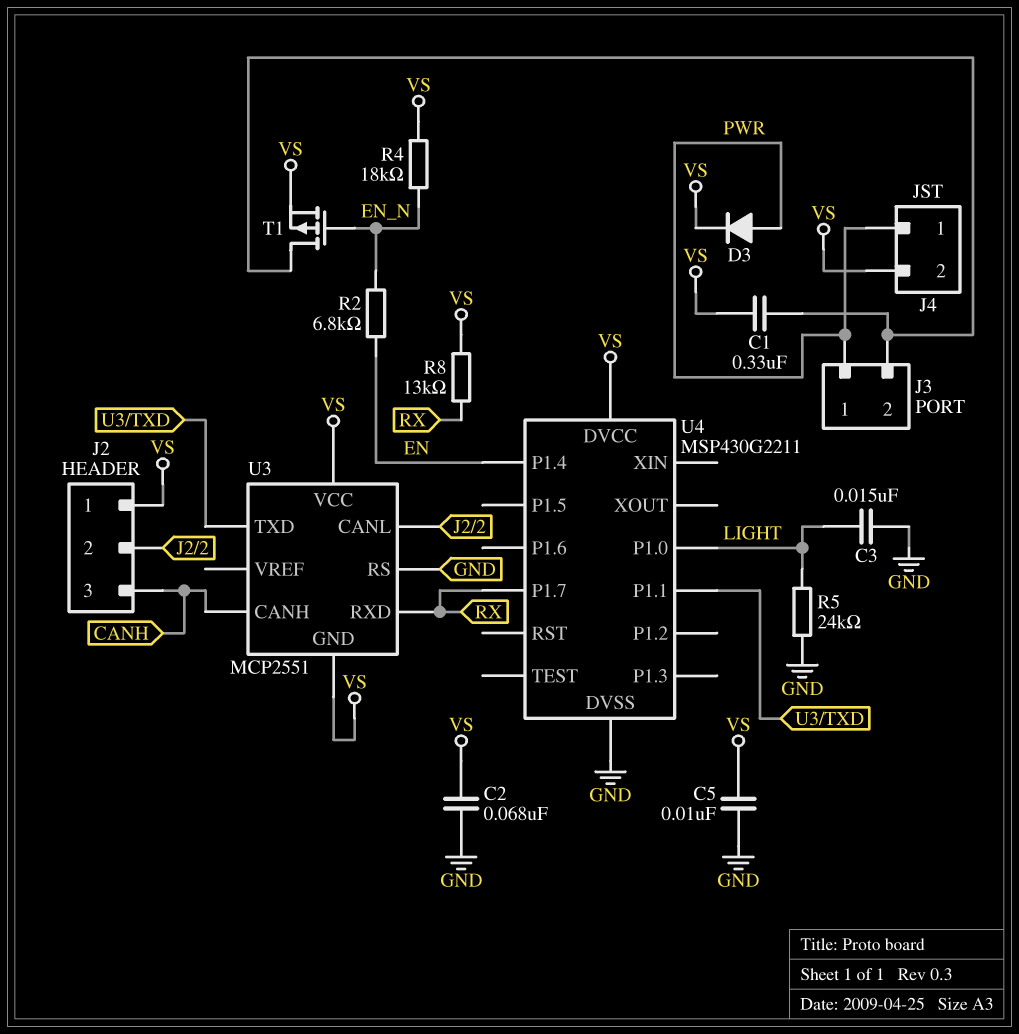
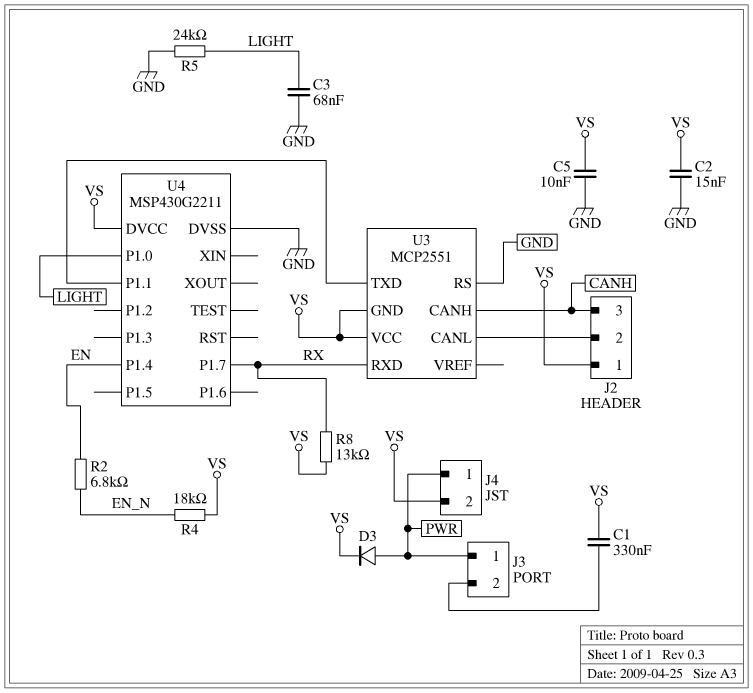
C2: 68nF (GND, VS) -> 15nF (GND, VS)
C3: 15nF (GND, LIGHT) -> 68nF (GND, LIGHT)
T1: PMOS (G EN_N, D J3/2, S VS) -> none

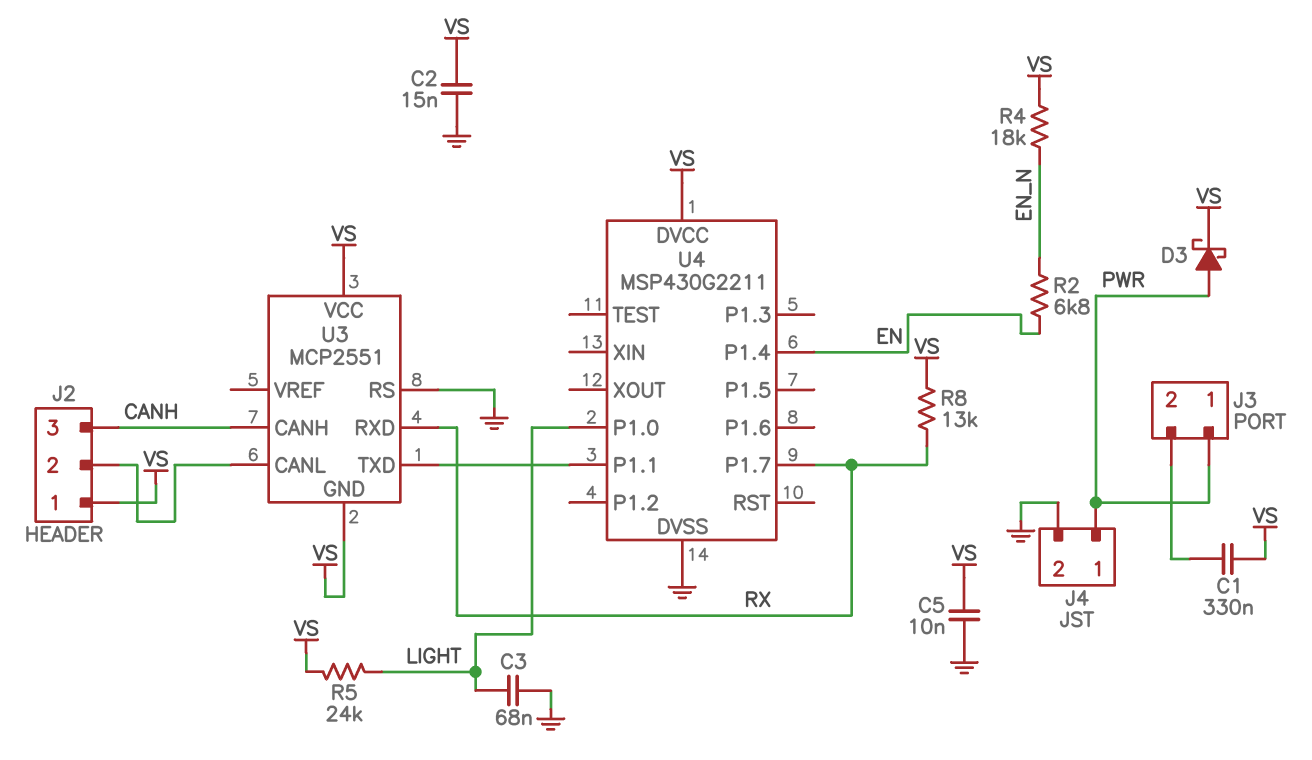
D3: diode (A PWR, K VS) -> schottky (A PWR, K VS)
J4 pin 2: VS -> GND
R5: 24k (GND, LIGHT) -> 24k (LIGHT, VS)

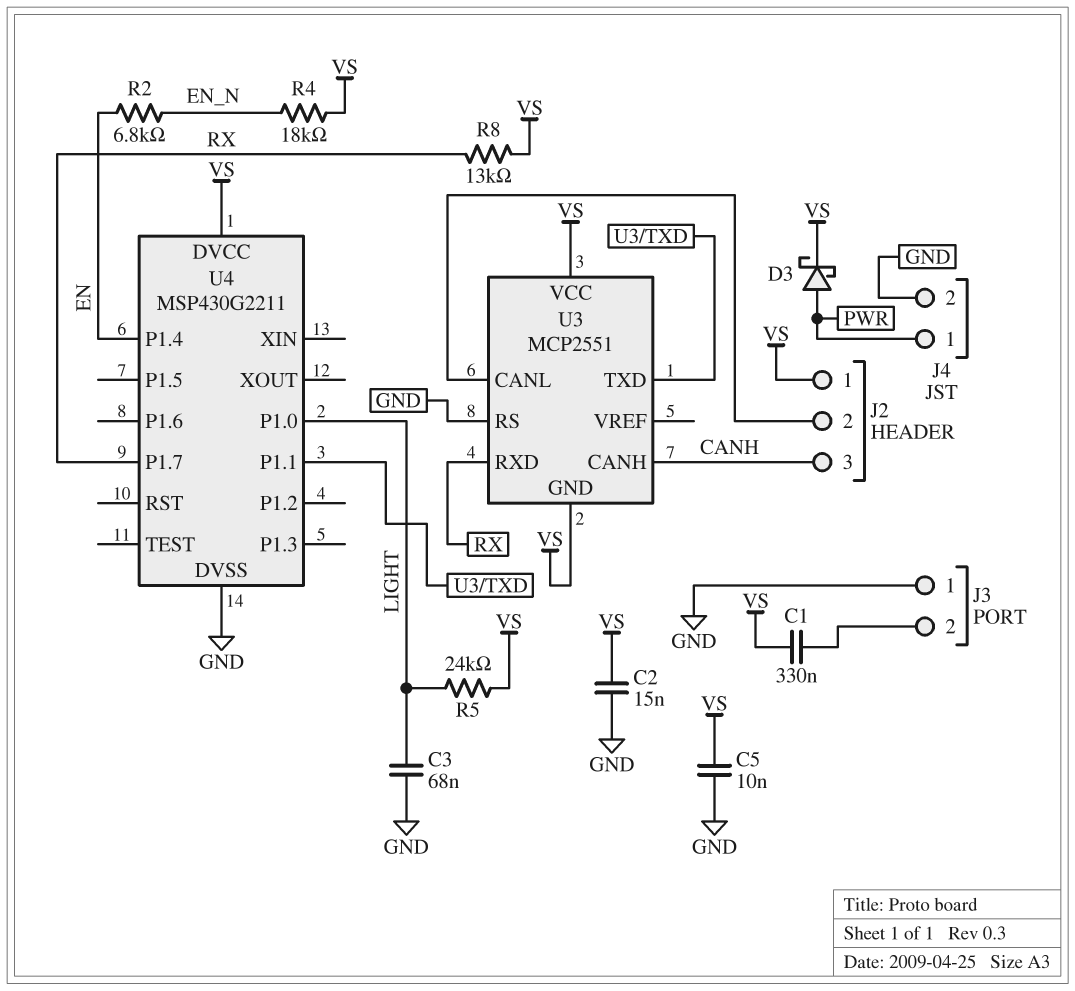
J3 pin 1: PWR -> GND

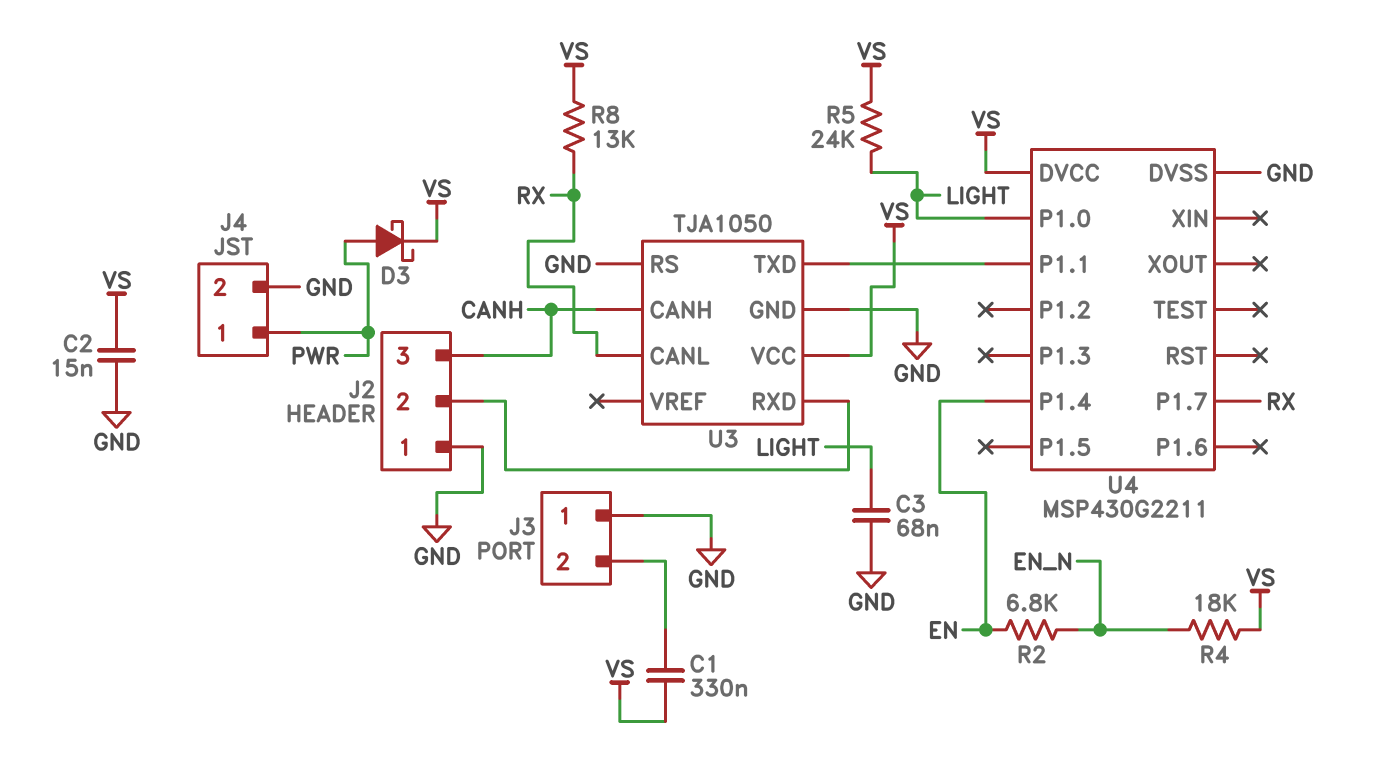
C5: 10nF (GND, VS) -> none
J2 pin 1: VS -> GND
U3: MCP2551 -> TJA1050
U3 pin CANL: J2/2 -> RX
U3 pin GND: VS -> GND
U3 pin RXD: RX -> J2/2

